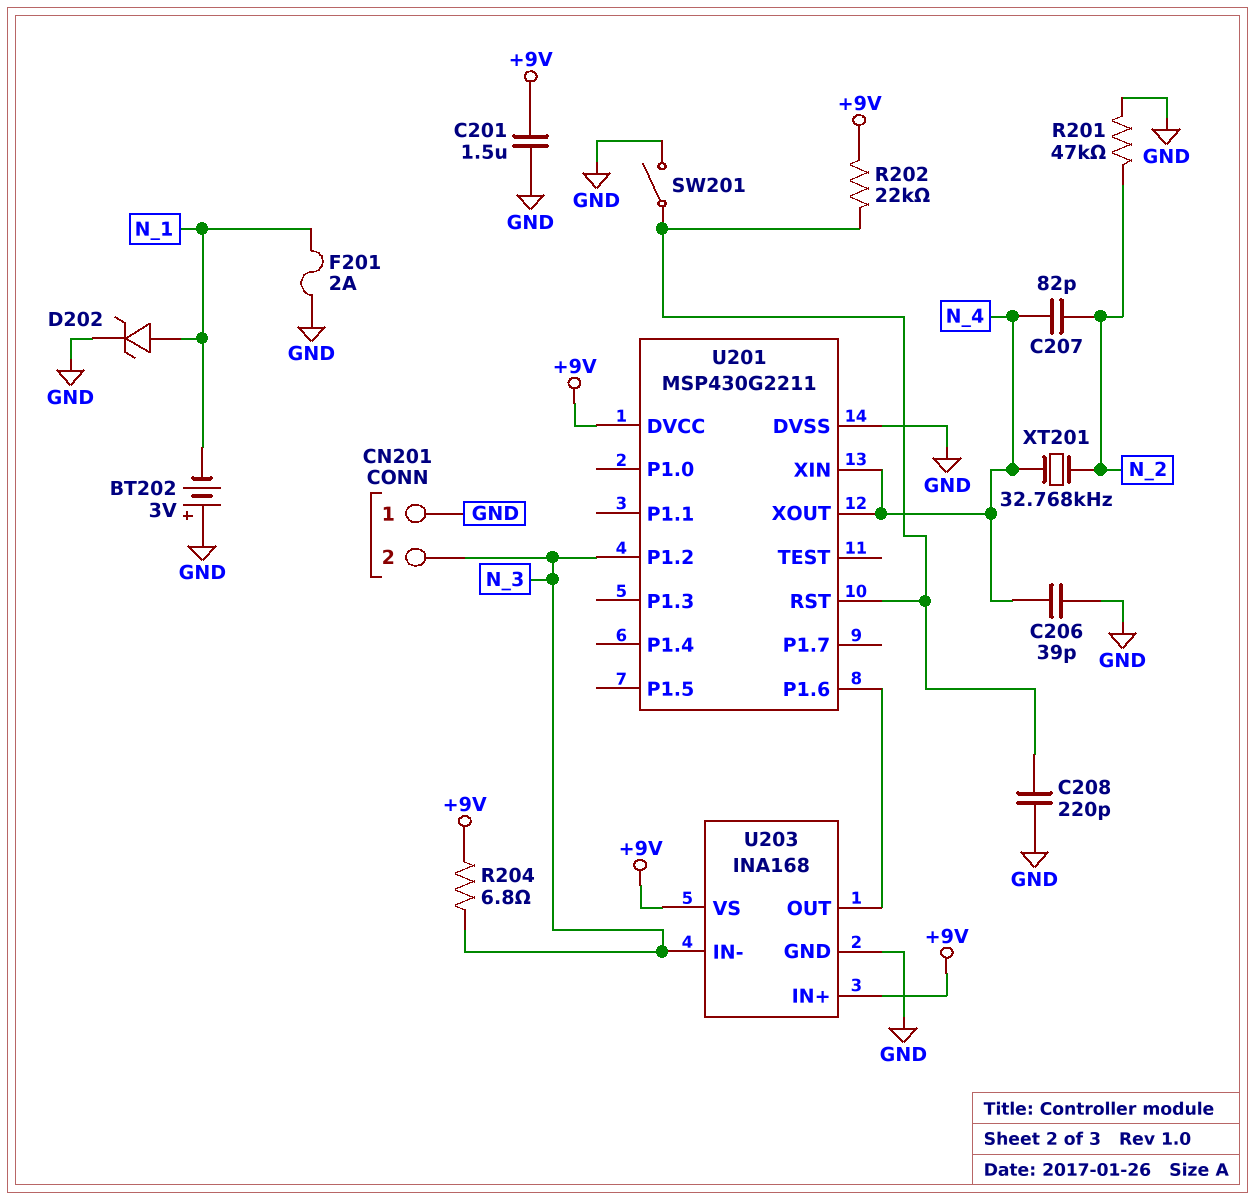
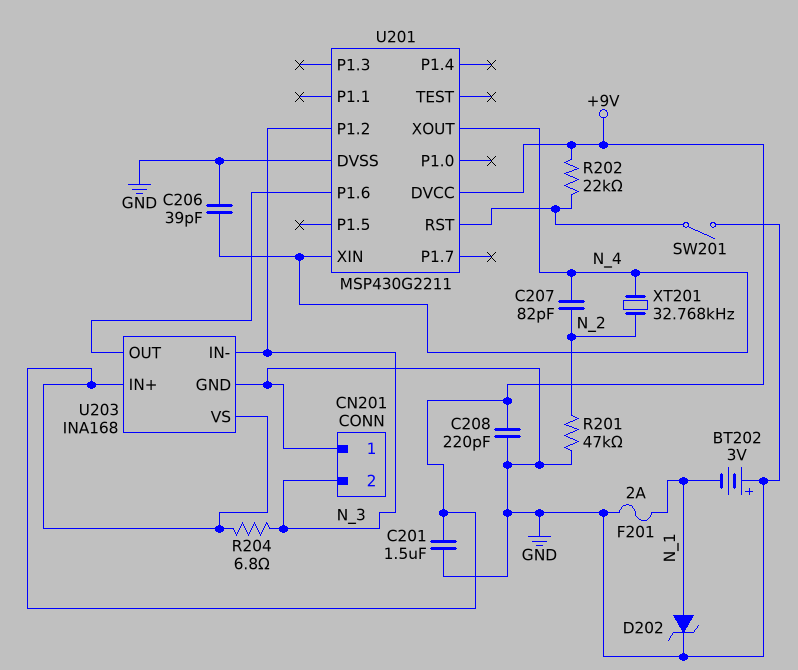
C208: 220pF (GND, U201/RST) -> 220pF (+9V, GND)

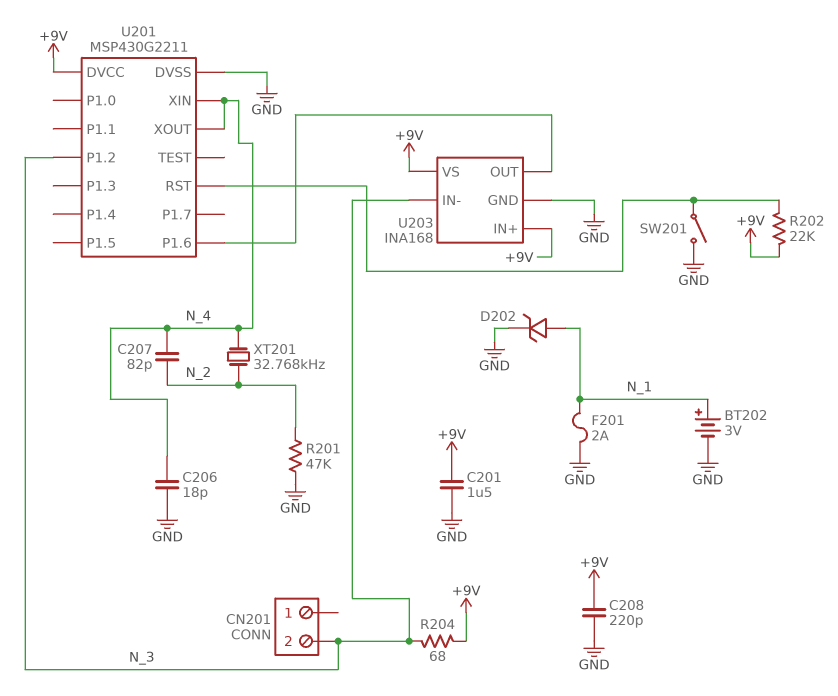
BT202: 3V (plus GND, minus N_1) -> 3V (plus N_1, minus GND)
C206: 39pF (GND, N_4) -> 18pF (GND, N_4)
CN201 pin 1: GND -> none
R204: 6.8 (+9V, N_3) -> 68 (+9V, N_3)

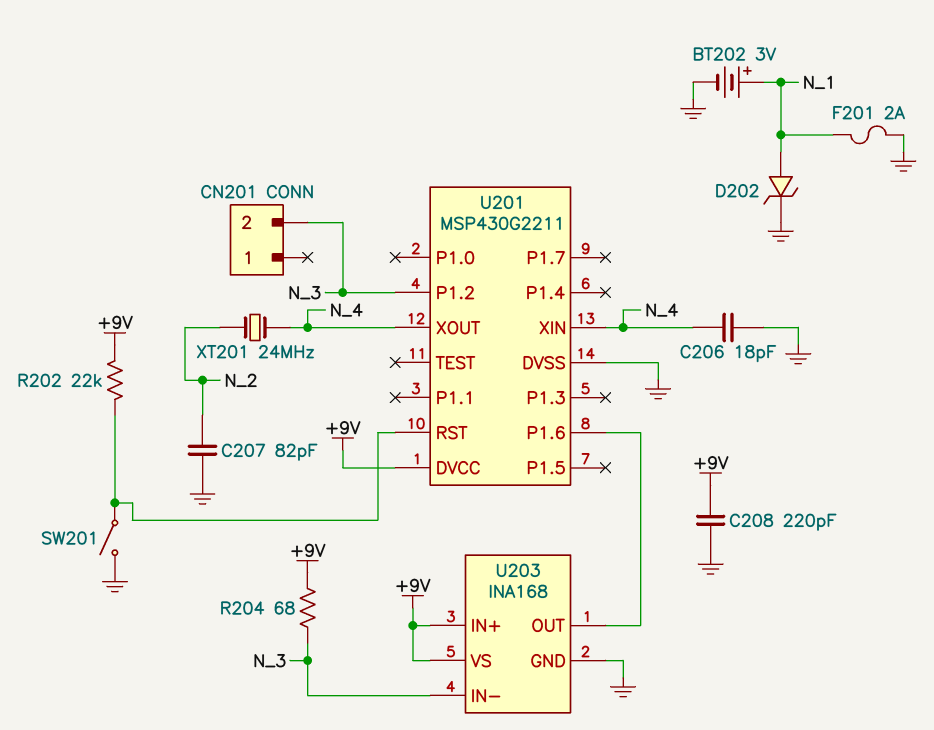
C201: 1.5uF (+9V, GND) -> none
C207: 82pF (N_2, N_4) -> 82pF (GND, N_2)
R201: 47k (GND, N_2) -> none
XT201: 32.768kHz (N_2, N_4) -> 24MHz (N_2, N_4)

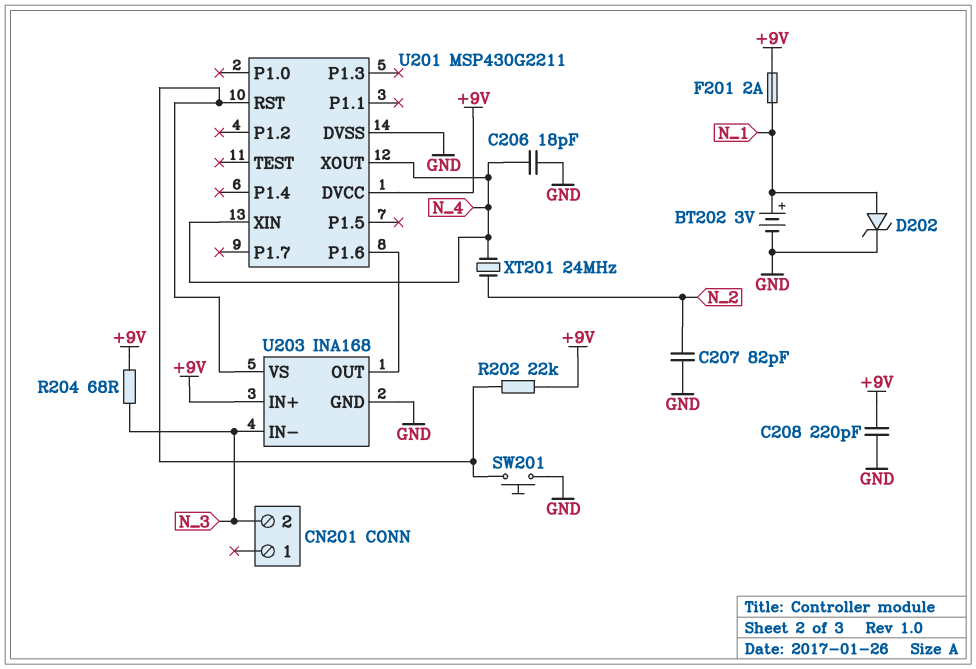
F201: 2A (GND, N_1) -> 2A (+9V, N_1)
SW201: switch (GND, U201/RST) -> button (GND, U201/RST)
U201 pin P1.2: N_3 -> none
U203 pin VS: +9V -> U201/RST

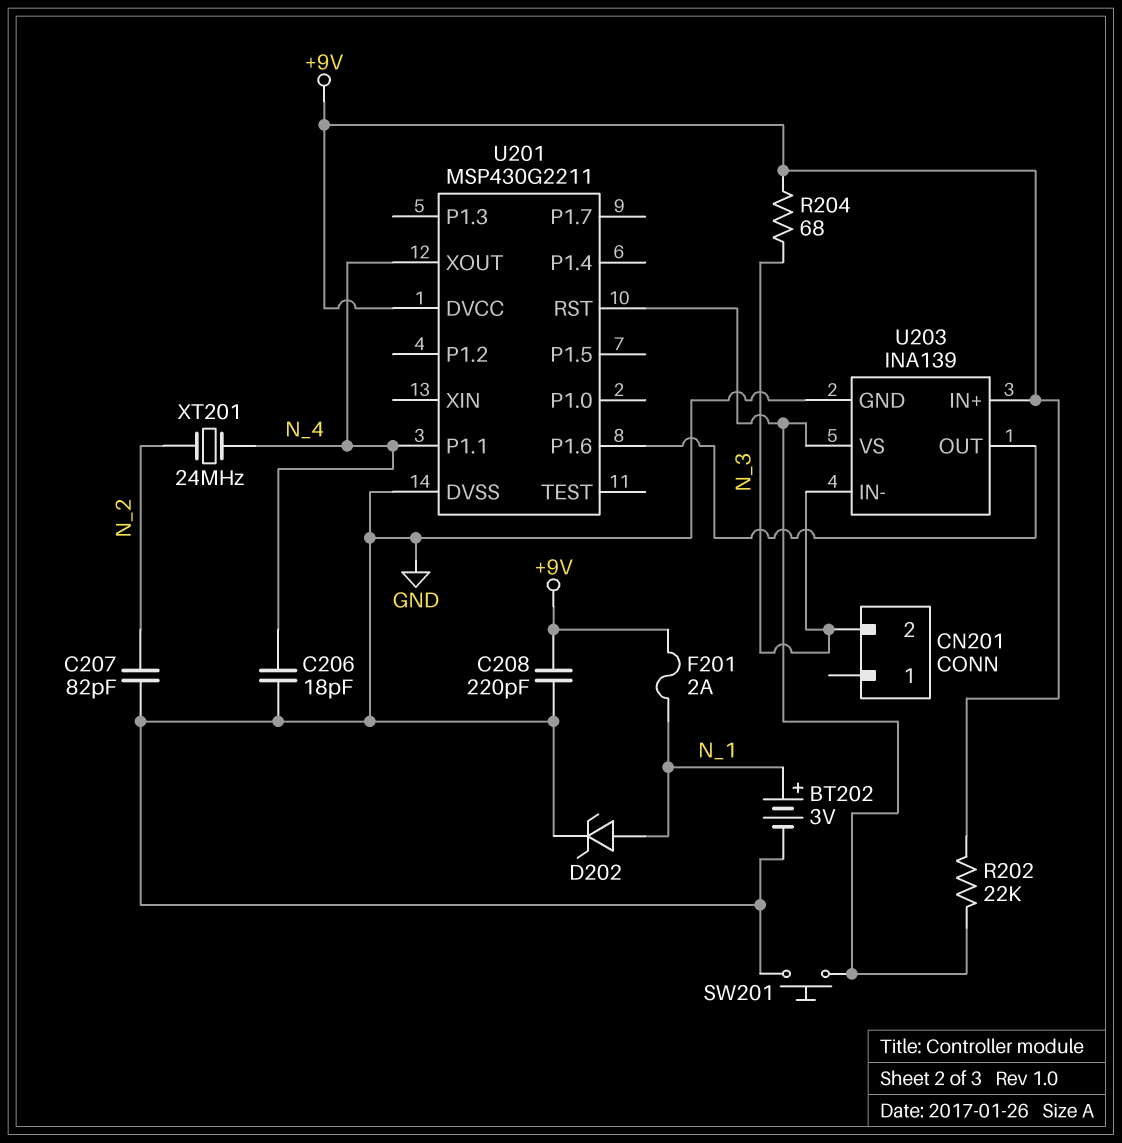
U201 pin P1.1: none -> N_4
U201 pin XIN: N_4 -> none
U203: INA168 -> INA139

